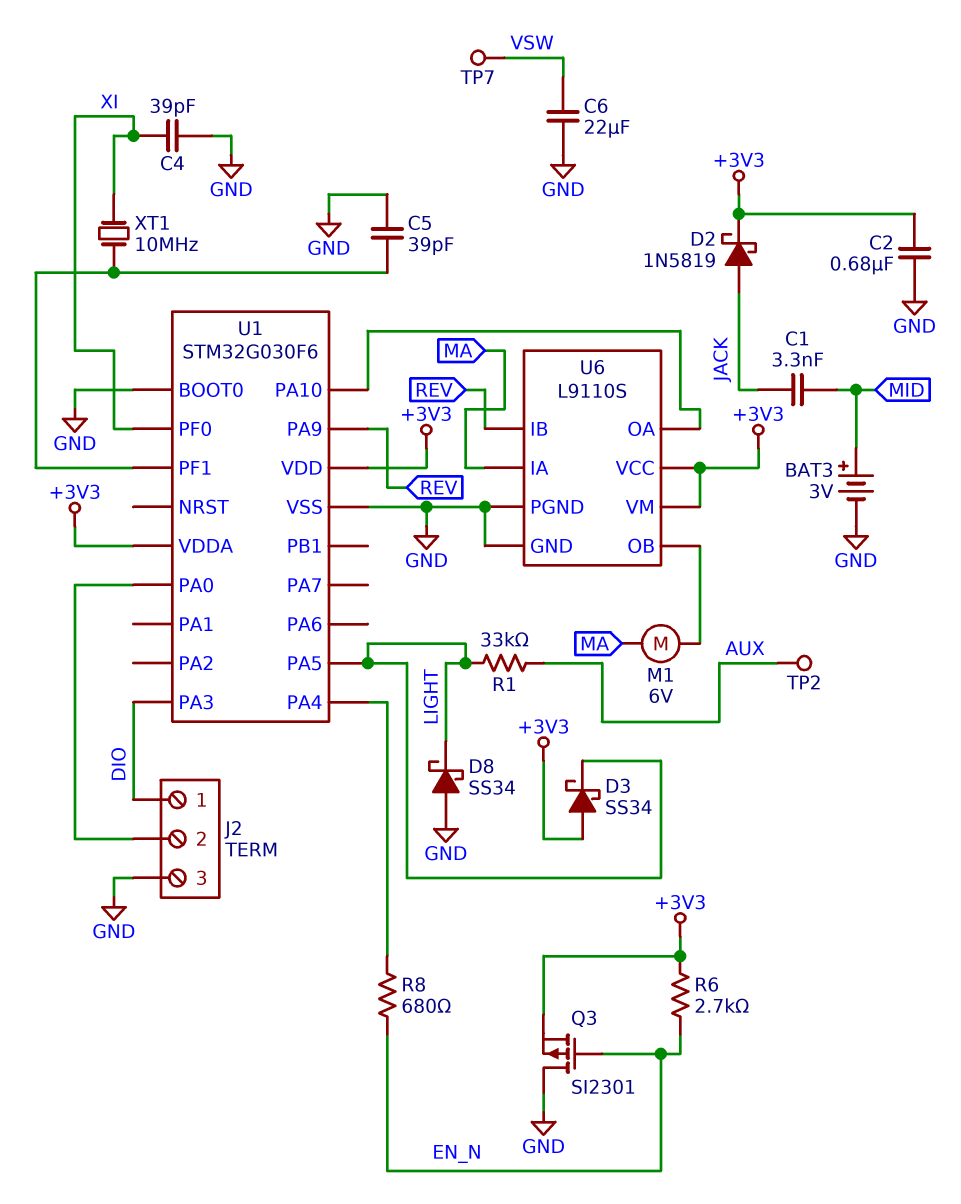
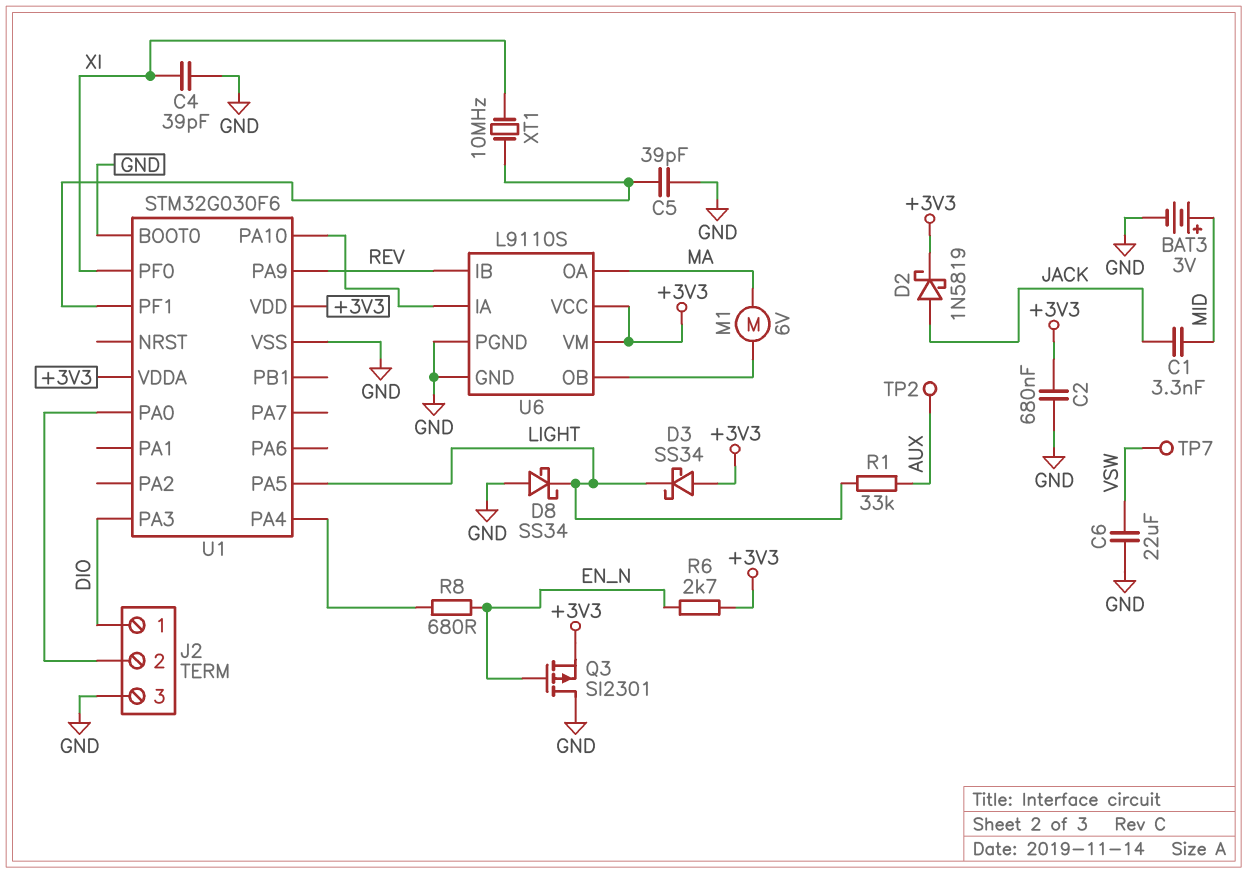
U6 pin IA: MA -> U1/PA10
U6 pin OA: U1/PA10 -> MA

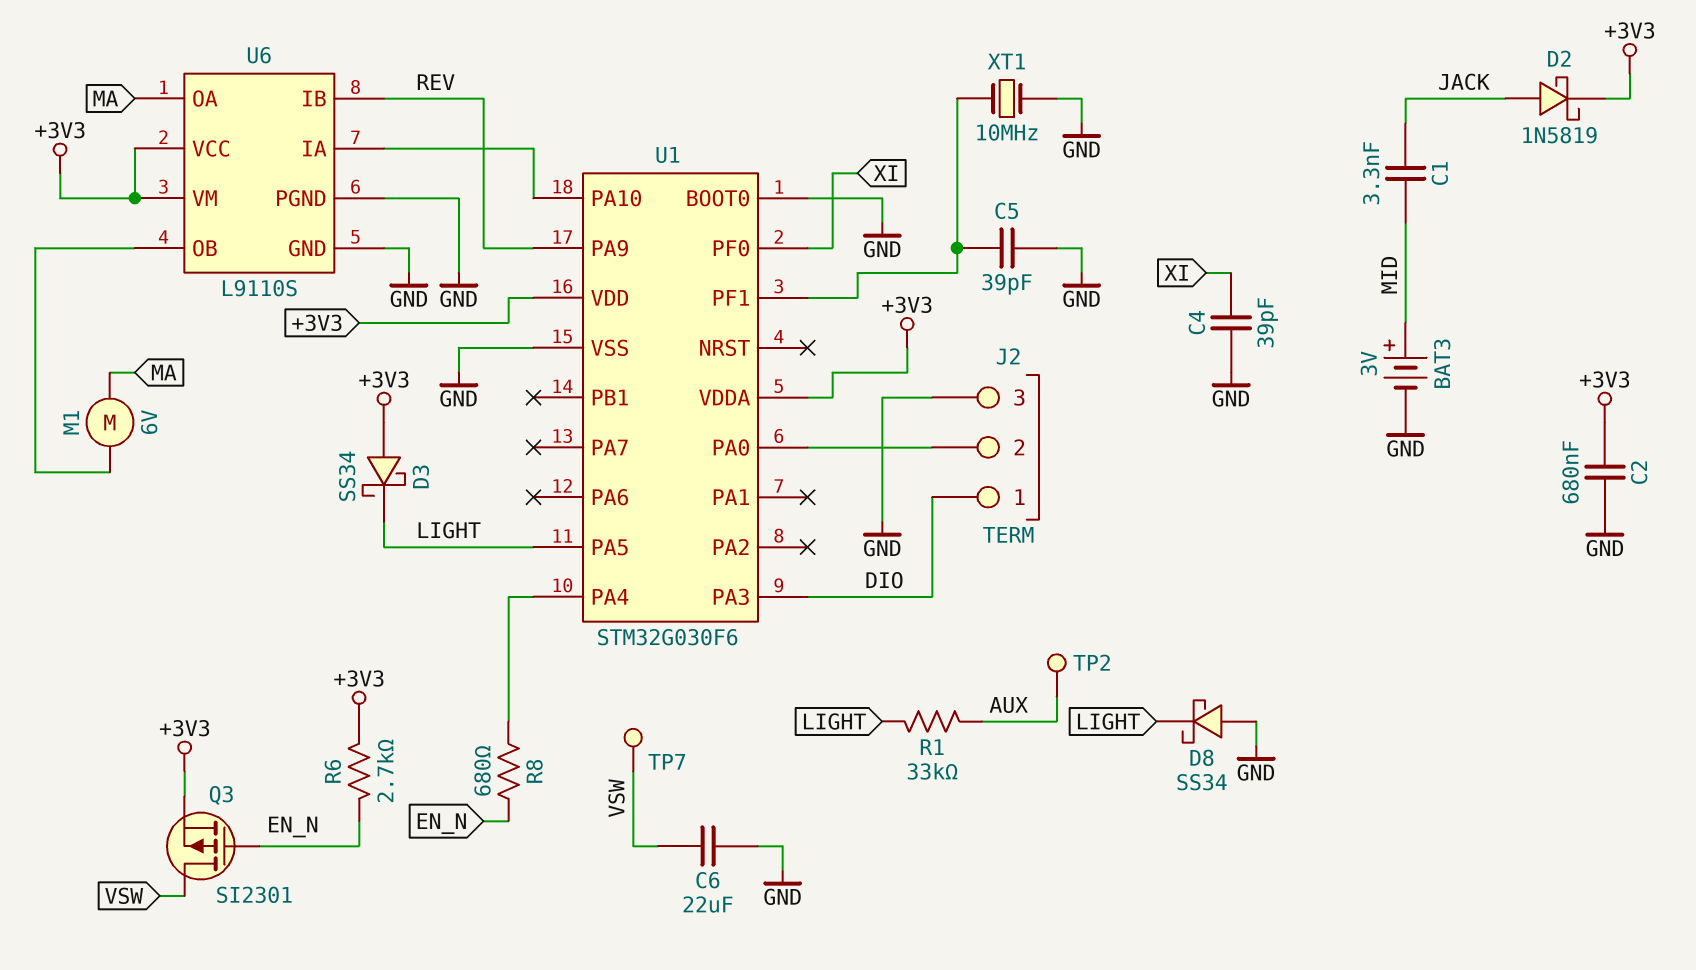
Q3: PMOS SI2301 (G EN_N, D GND, S +3V3) -> PMOS SI2301 (G EN_N, D VSW, S +3V3)
XT1: 10MHz (U1/PF1, XI) -> 10MHz (GND, U1/PF1)

